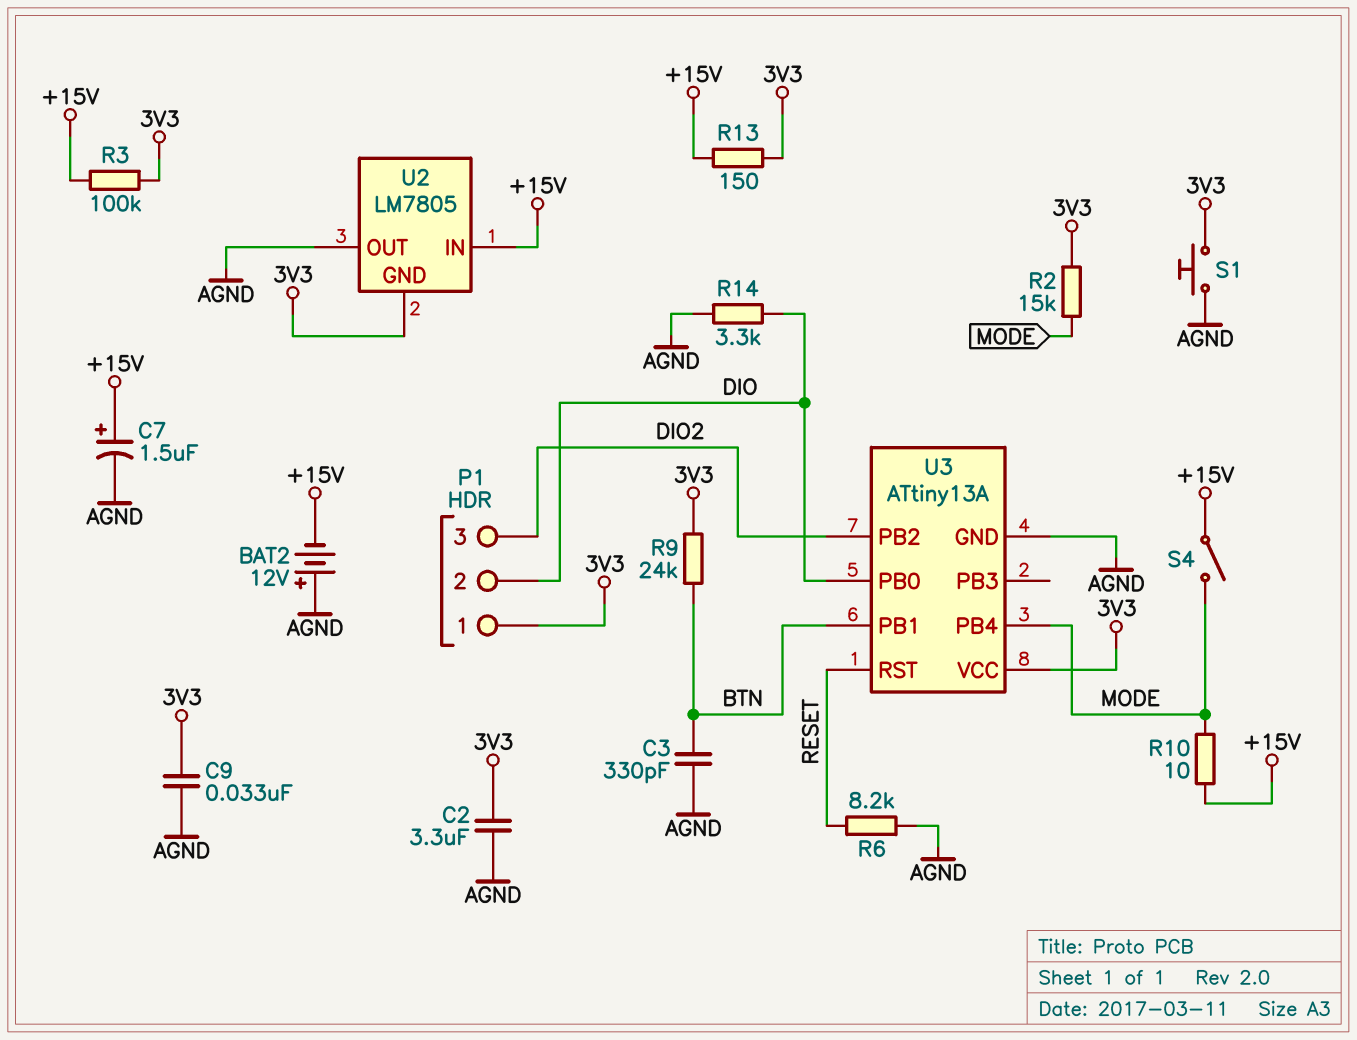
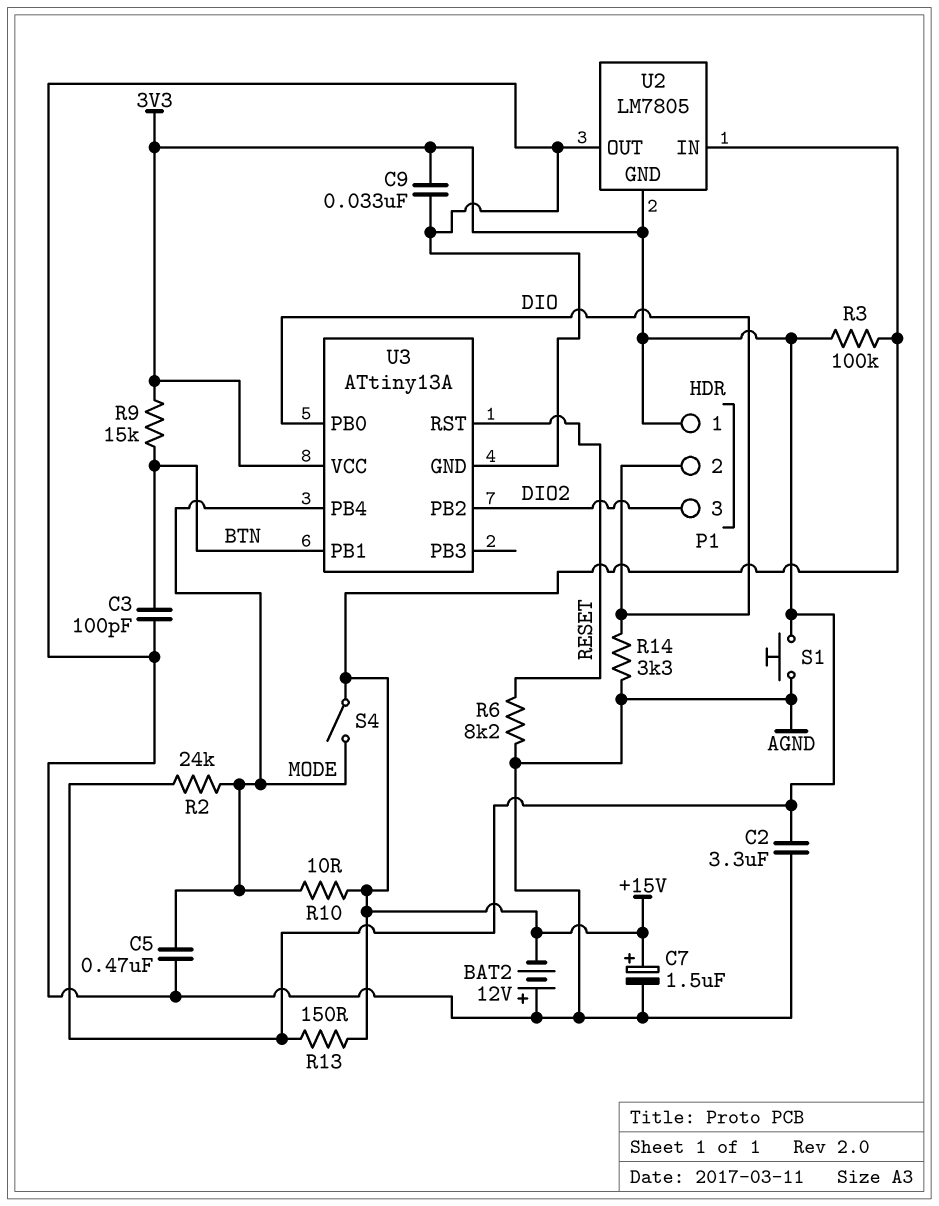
C3: 330pF (AGND, BTN) -> 100pF (AGND, BTN)
C5: none -> 470nF (AGND, MODE)
R2: 15k (3V3, MODE) -> 24k (3V3, MODE)
R9: 24k (3V3, BTN) -> 15k (3V3, BTN)

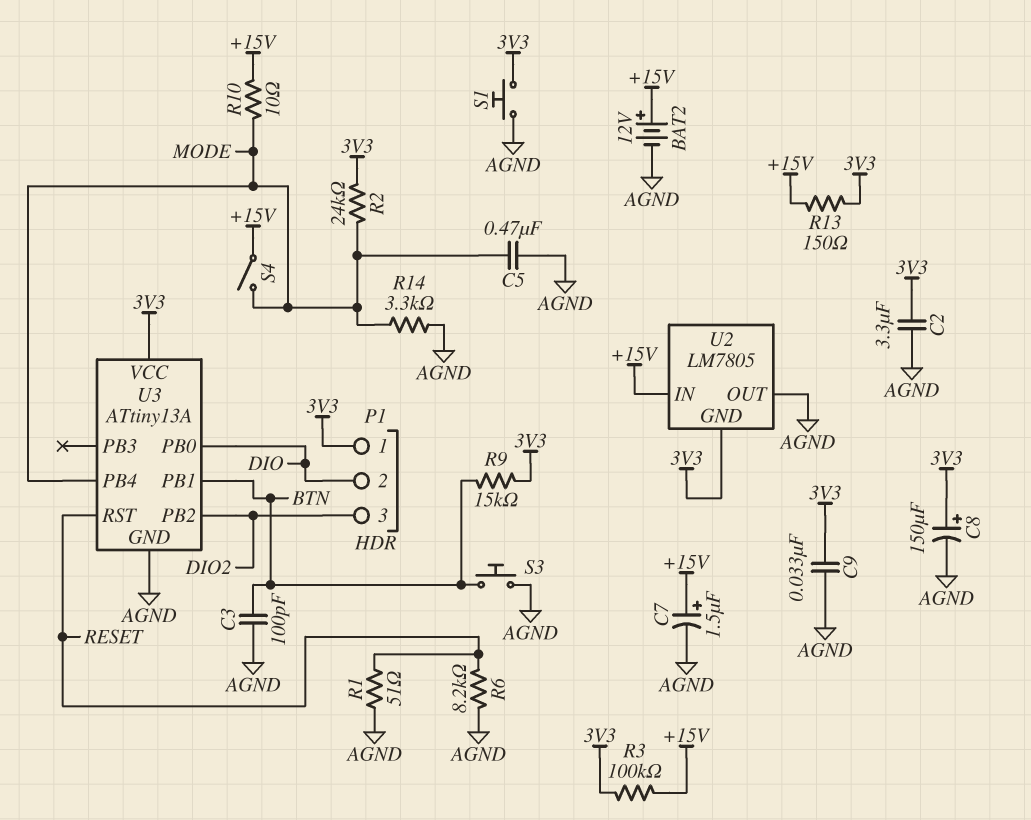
BAT2: 12V (plus AGND, minus +15V) -> 12V (plus +15V, minus AGND)
C8: none -> 150uF (plus 3V3, minus AGND)
R1: none -> 51 (AGND, RESET)
R14: 3.3k (AGND, DIO) -> 3.3k (AGND, MODE)
S3: none -> button (AGND, BTN)

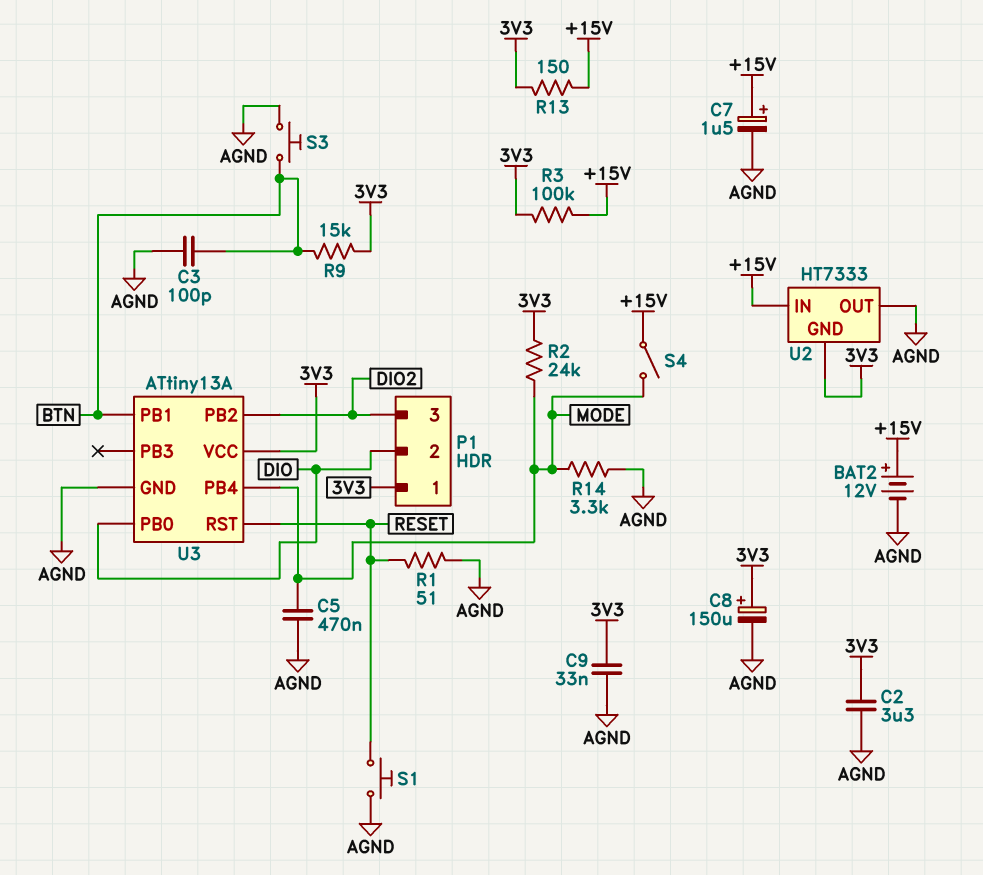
R6: 8.2k (AGND, RESET) -> none
R10: 10 (+15V, MODE) -> none
S1: button (3V3, AGND) -> button (AGND, RESET)
U2: LM7805 -> HT7333

